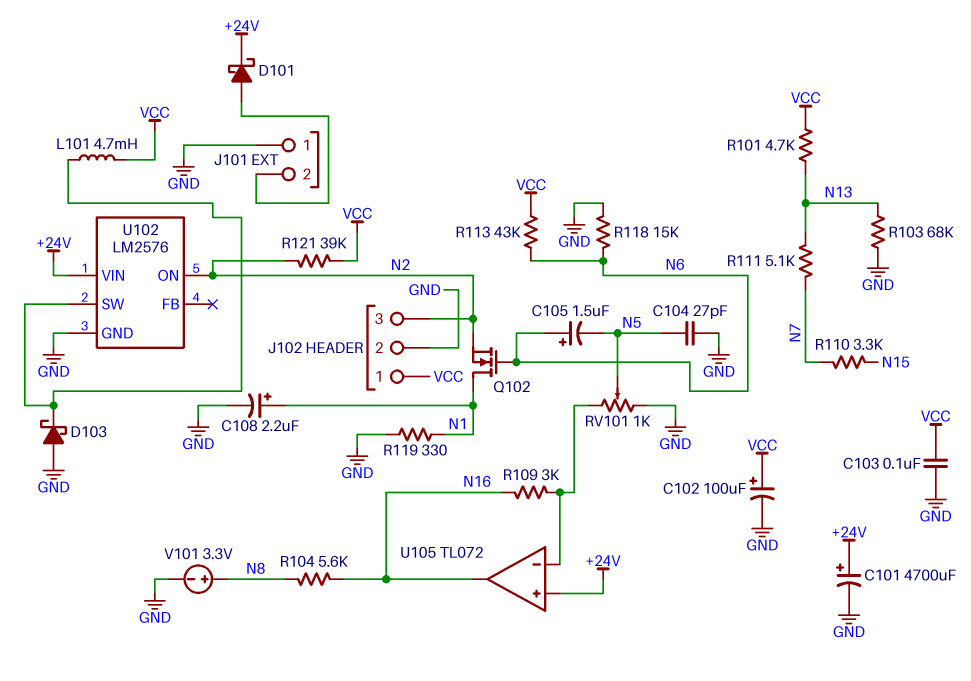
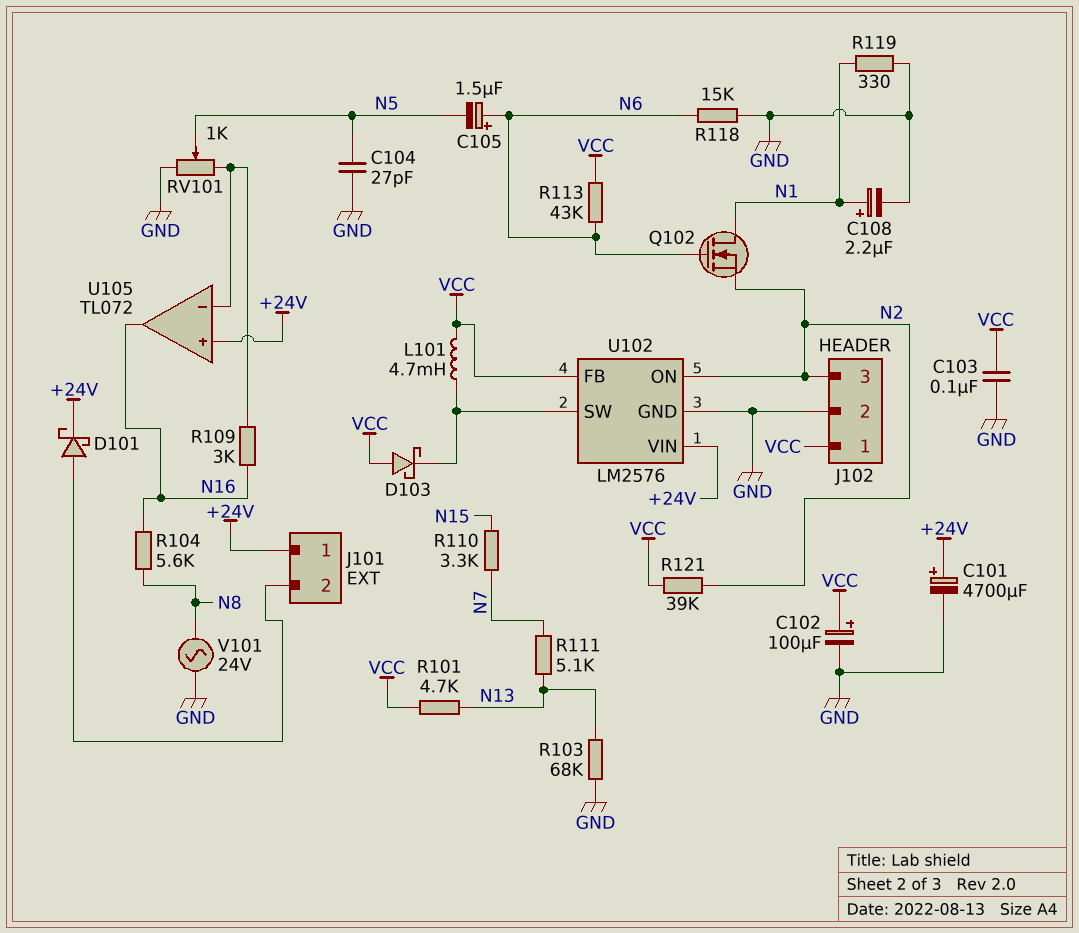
D103: schottky (A GND, K U102/SW) -> schottky (A VCC, K U102/SW)
J101 pin 1: GND -> +24V
U102 pin FB: none -> VCC
V101: 3.3V (plus N8, minus GND) -> AC 24V (GND, N8)

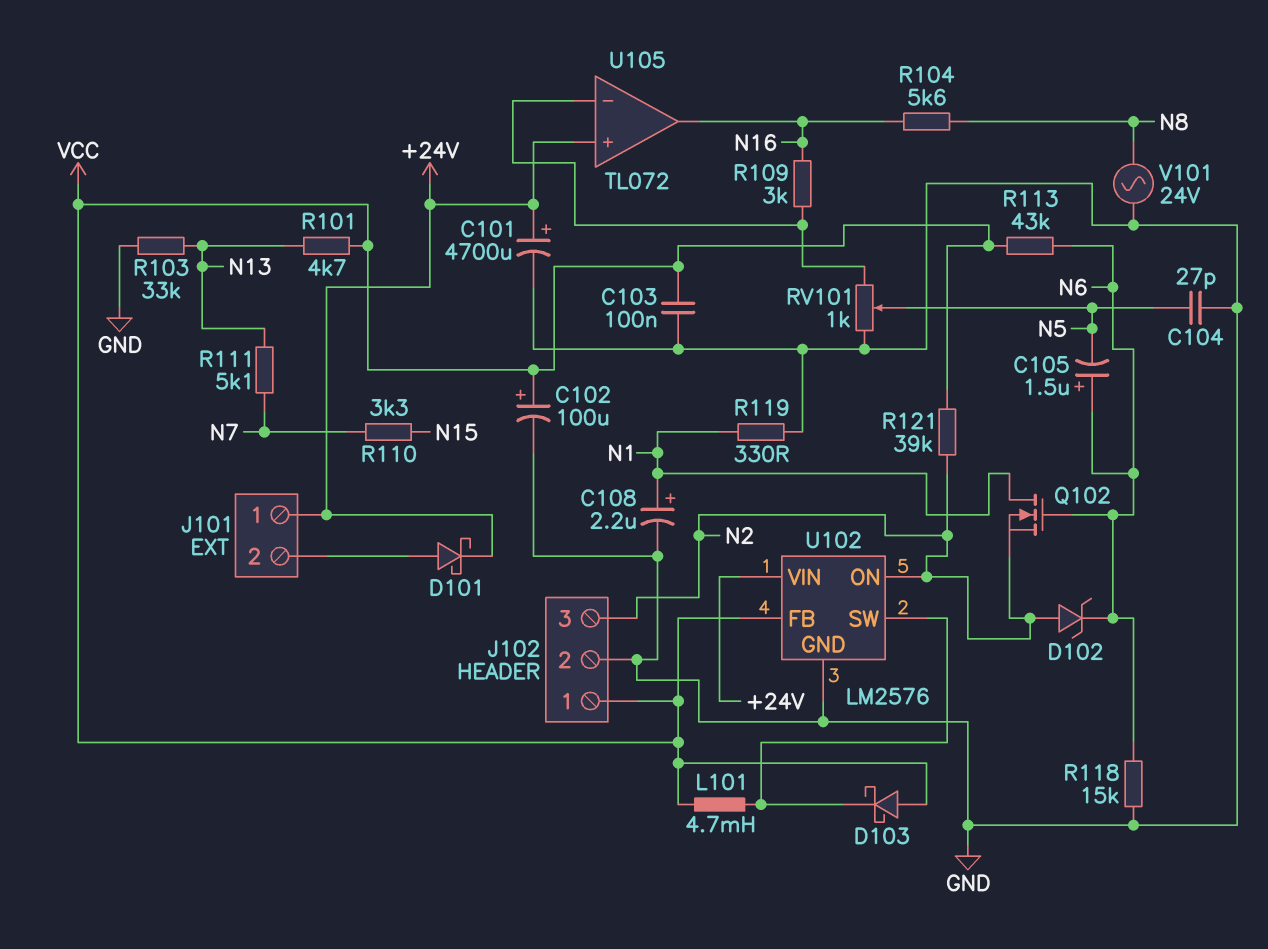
D102: none -> zener (A N2, K N6)
R103: 68k (GND, N13) -> 33k (GND, N13)

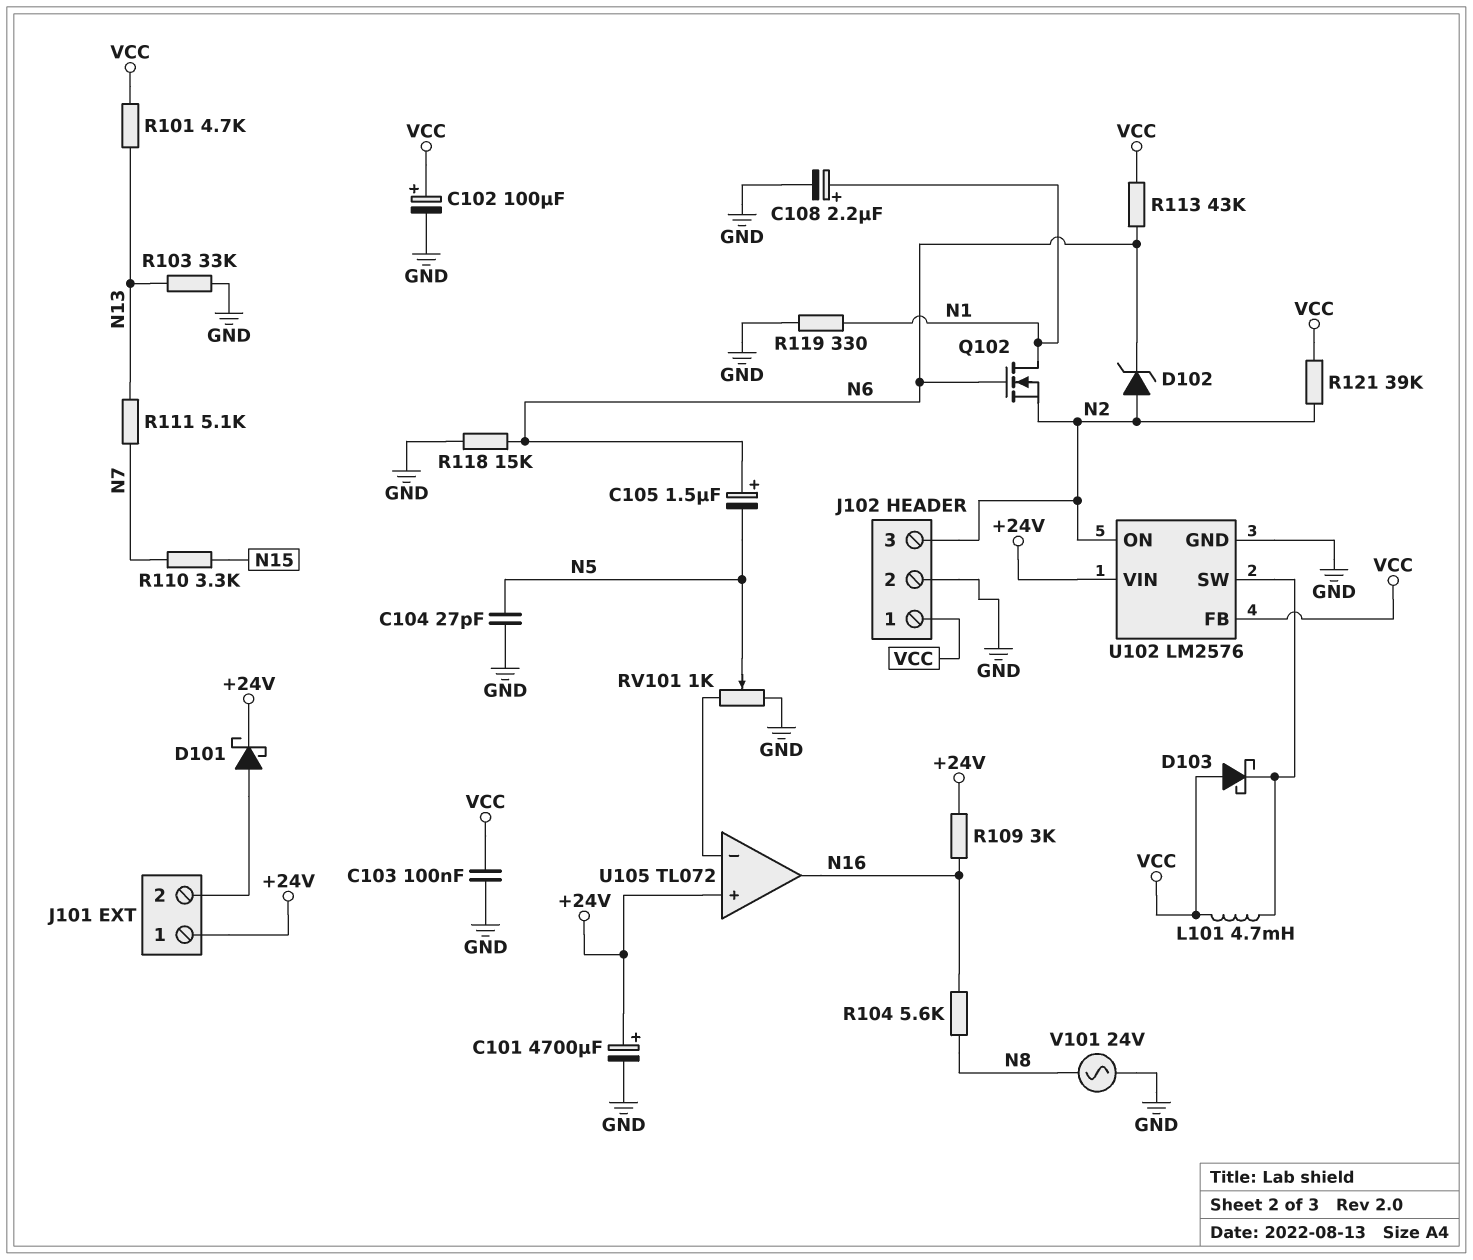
R109: 3k (N16, U105/in-) -> 3k (+24V, N16)

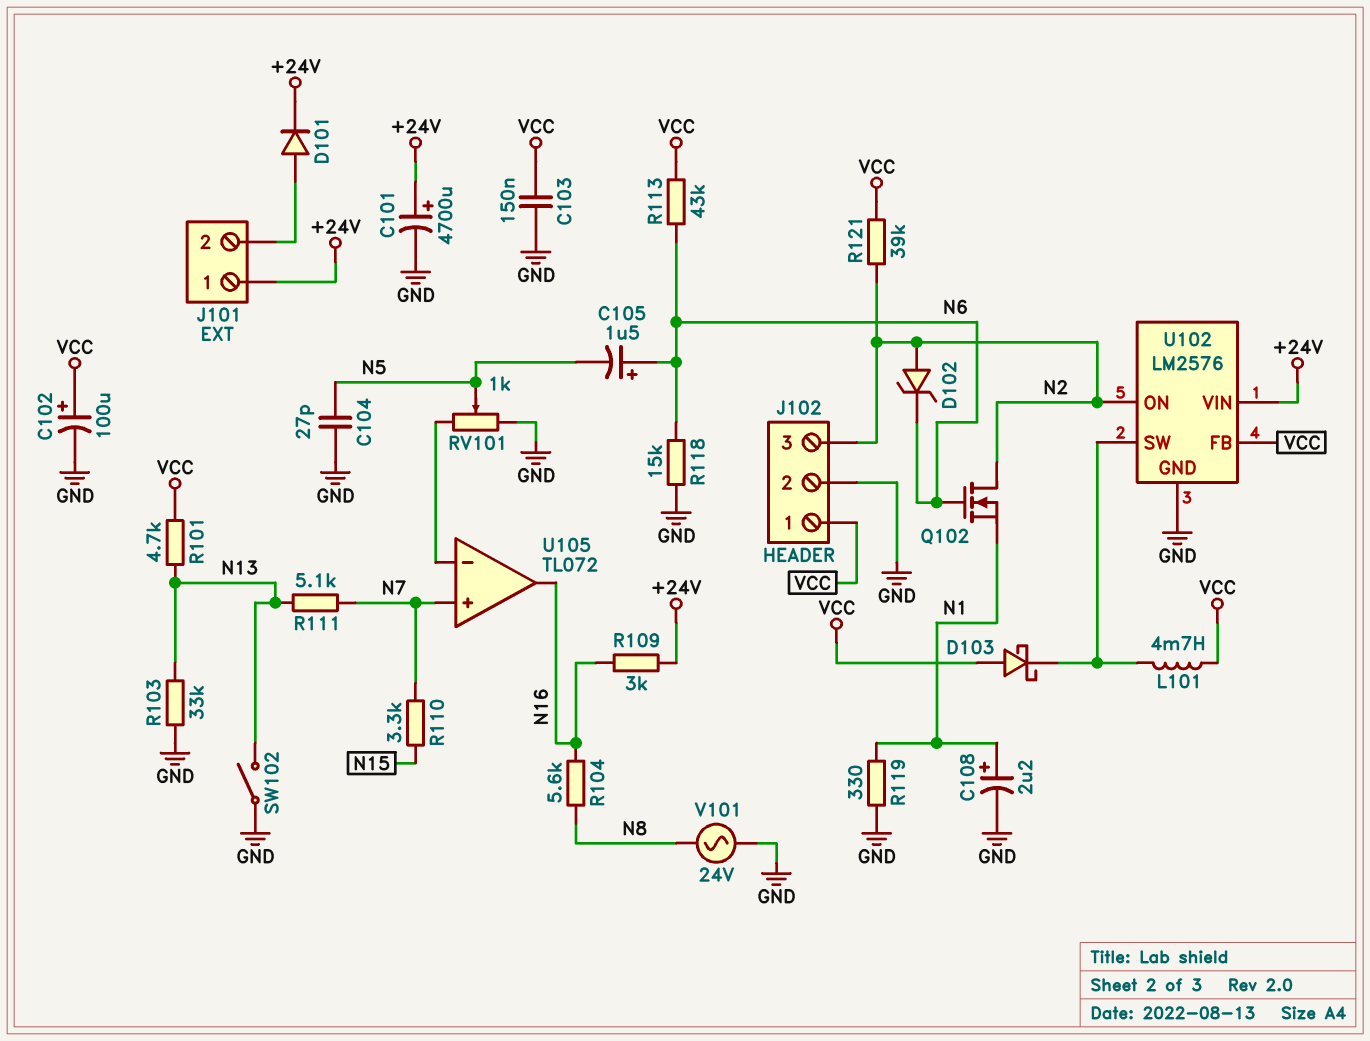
C103: 100nF (GND, VCC) -> 150nF (GND, VCC)
D101: schottky (A J101/2, K +24V) -> diode (A J101/2, K +24V)
Q102: NMOS (G N6, D N1, S N2) -> NMOS (G N6, D N2, S N1)
SW102: none -> switch (GND, N13)
U105 pin in+: +24V -> N7

